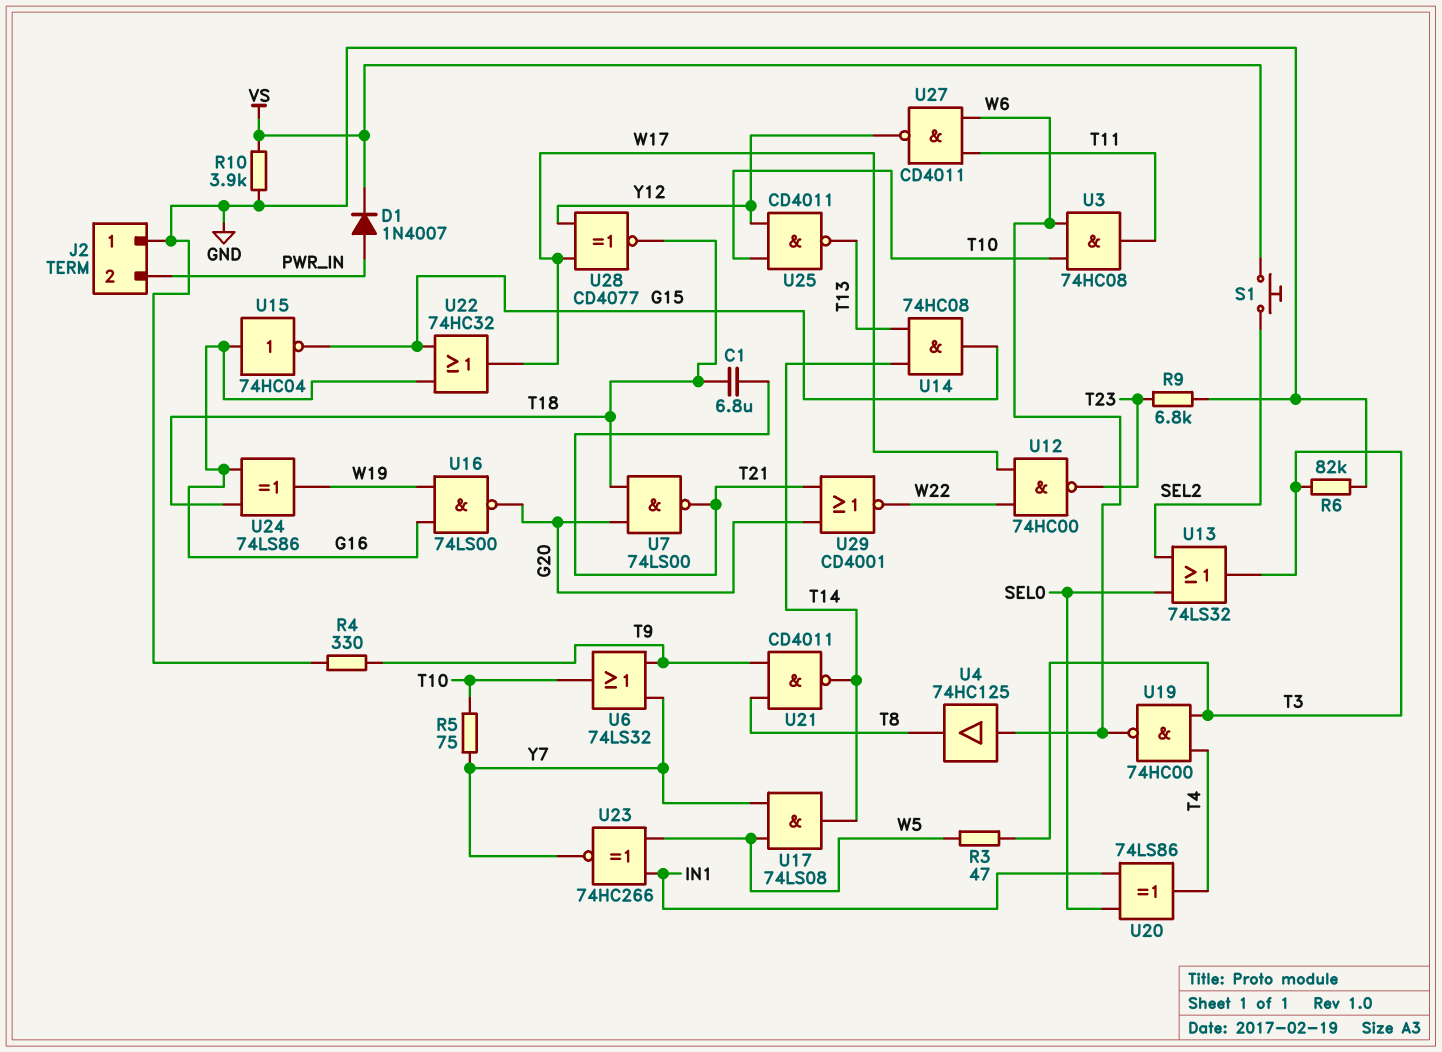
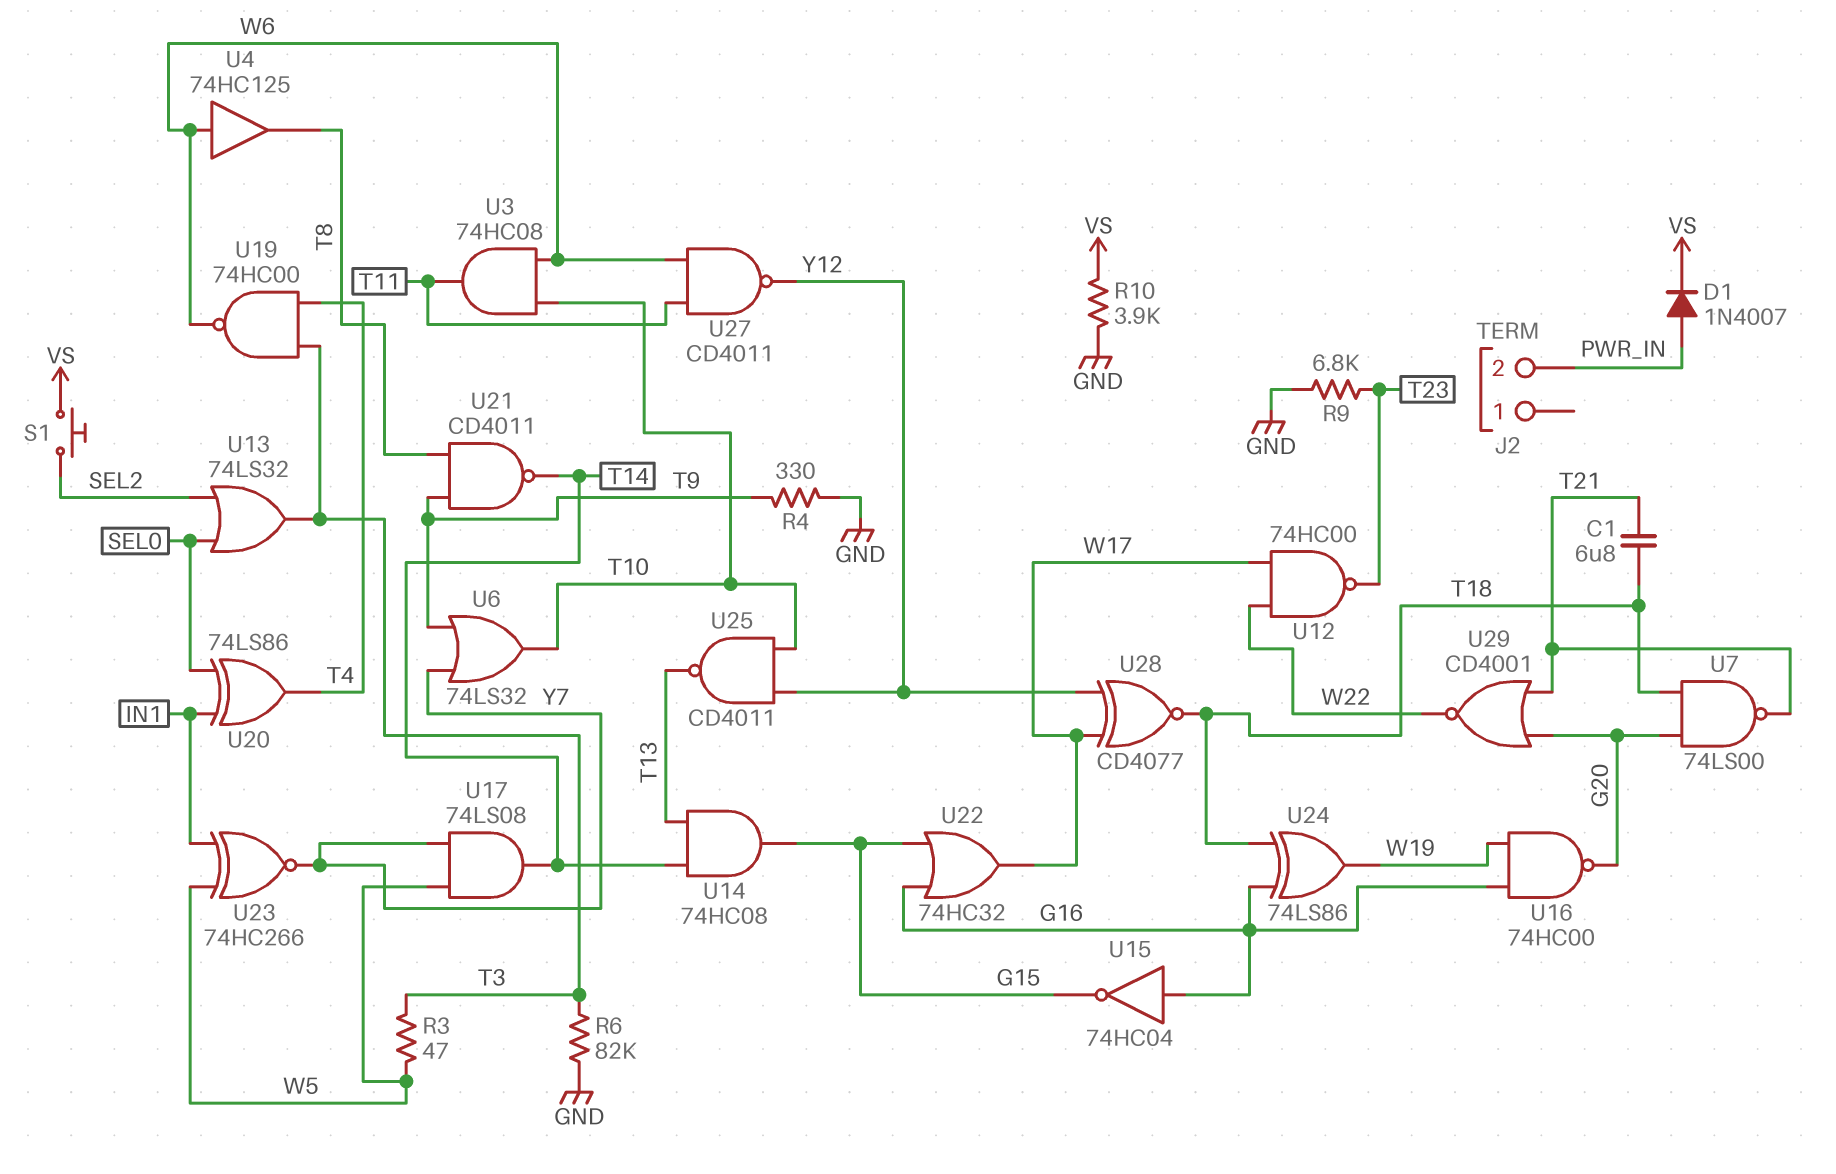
J2 pin 1: GND -> none
R5: 75 (T10, Y7) -> none
U16: NAND 74LS00 (in G16, in W19, out G20) -> NAND 74HC00 (in G16, in W19, out G20)

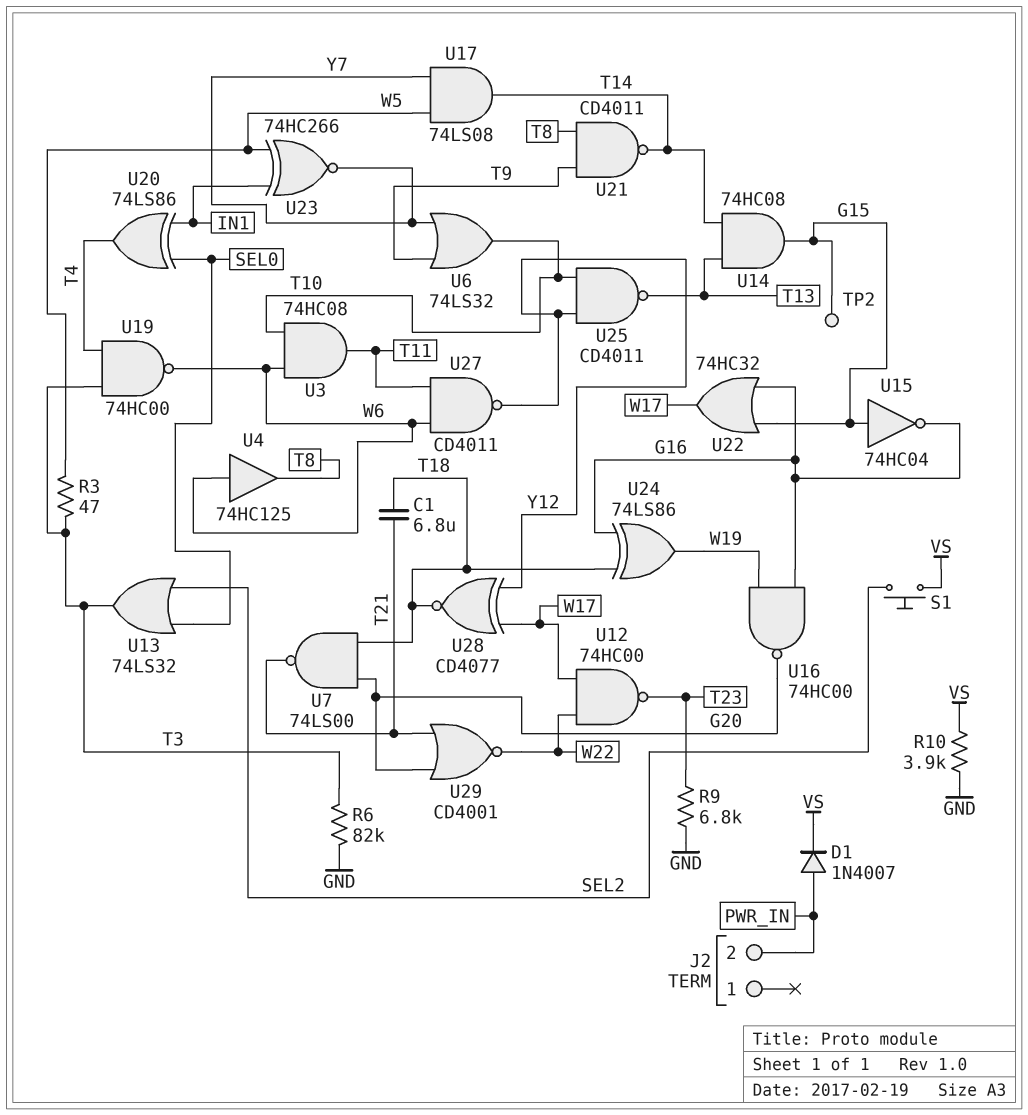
R4: 330 (GND, T9) -> none
TP2: none -> test point (G15)
U15: NOT 74HC04 (in G16, out G15) -> NOT 74HC04 (in G15, out G16)

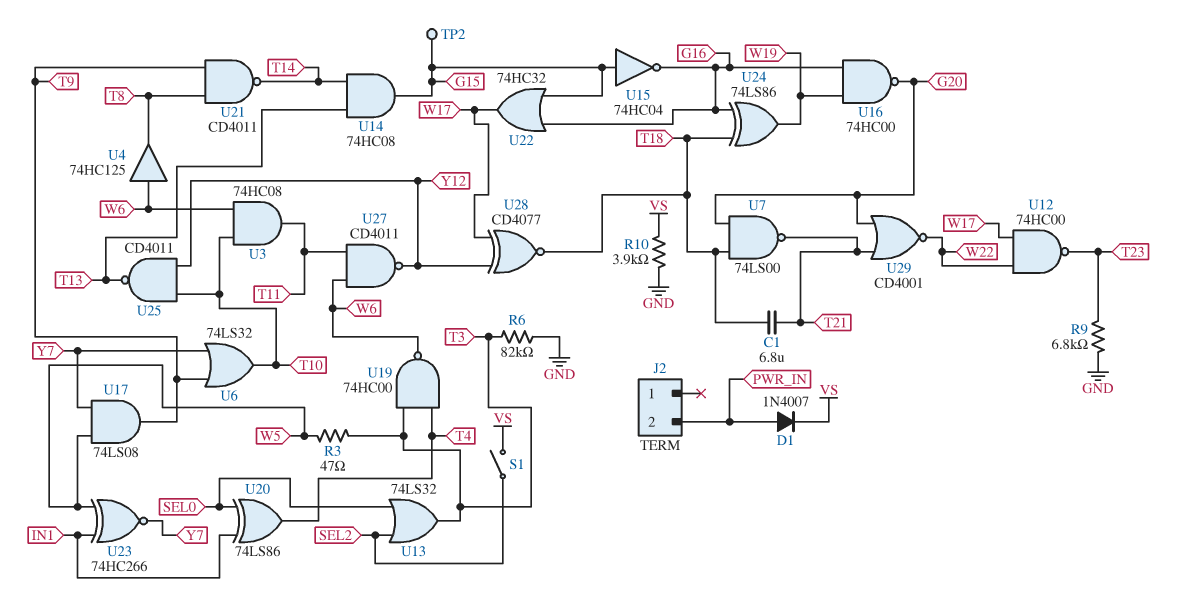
S1: button (SEL2, VS) -> switch (SEL2, VS)
U17: AND 74LS08 (in W5, in Y7, out T14) -> AND 74LS08 (in W5, in Y7, out T9)

